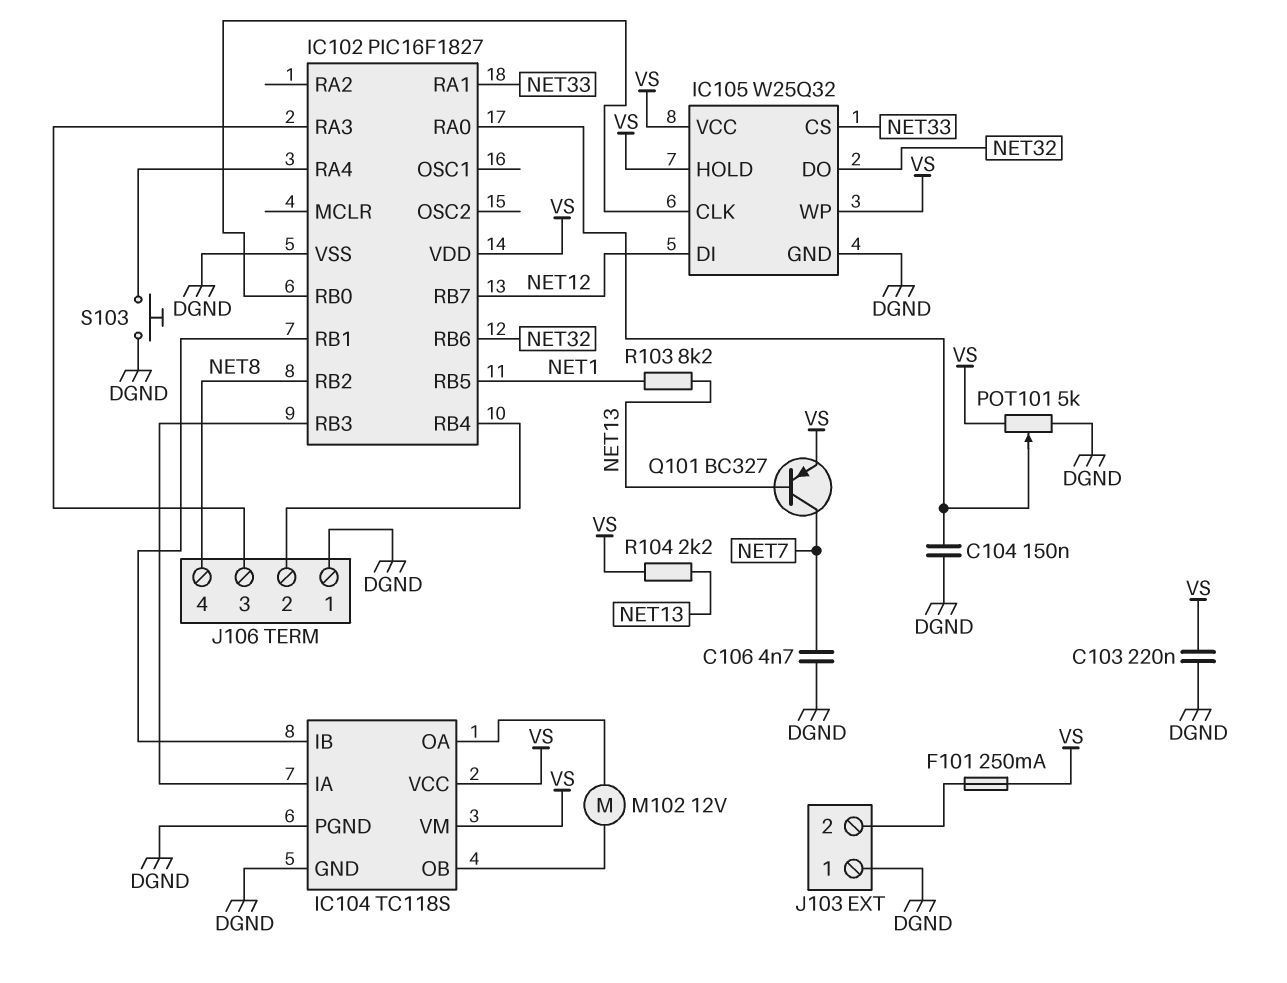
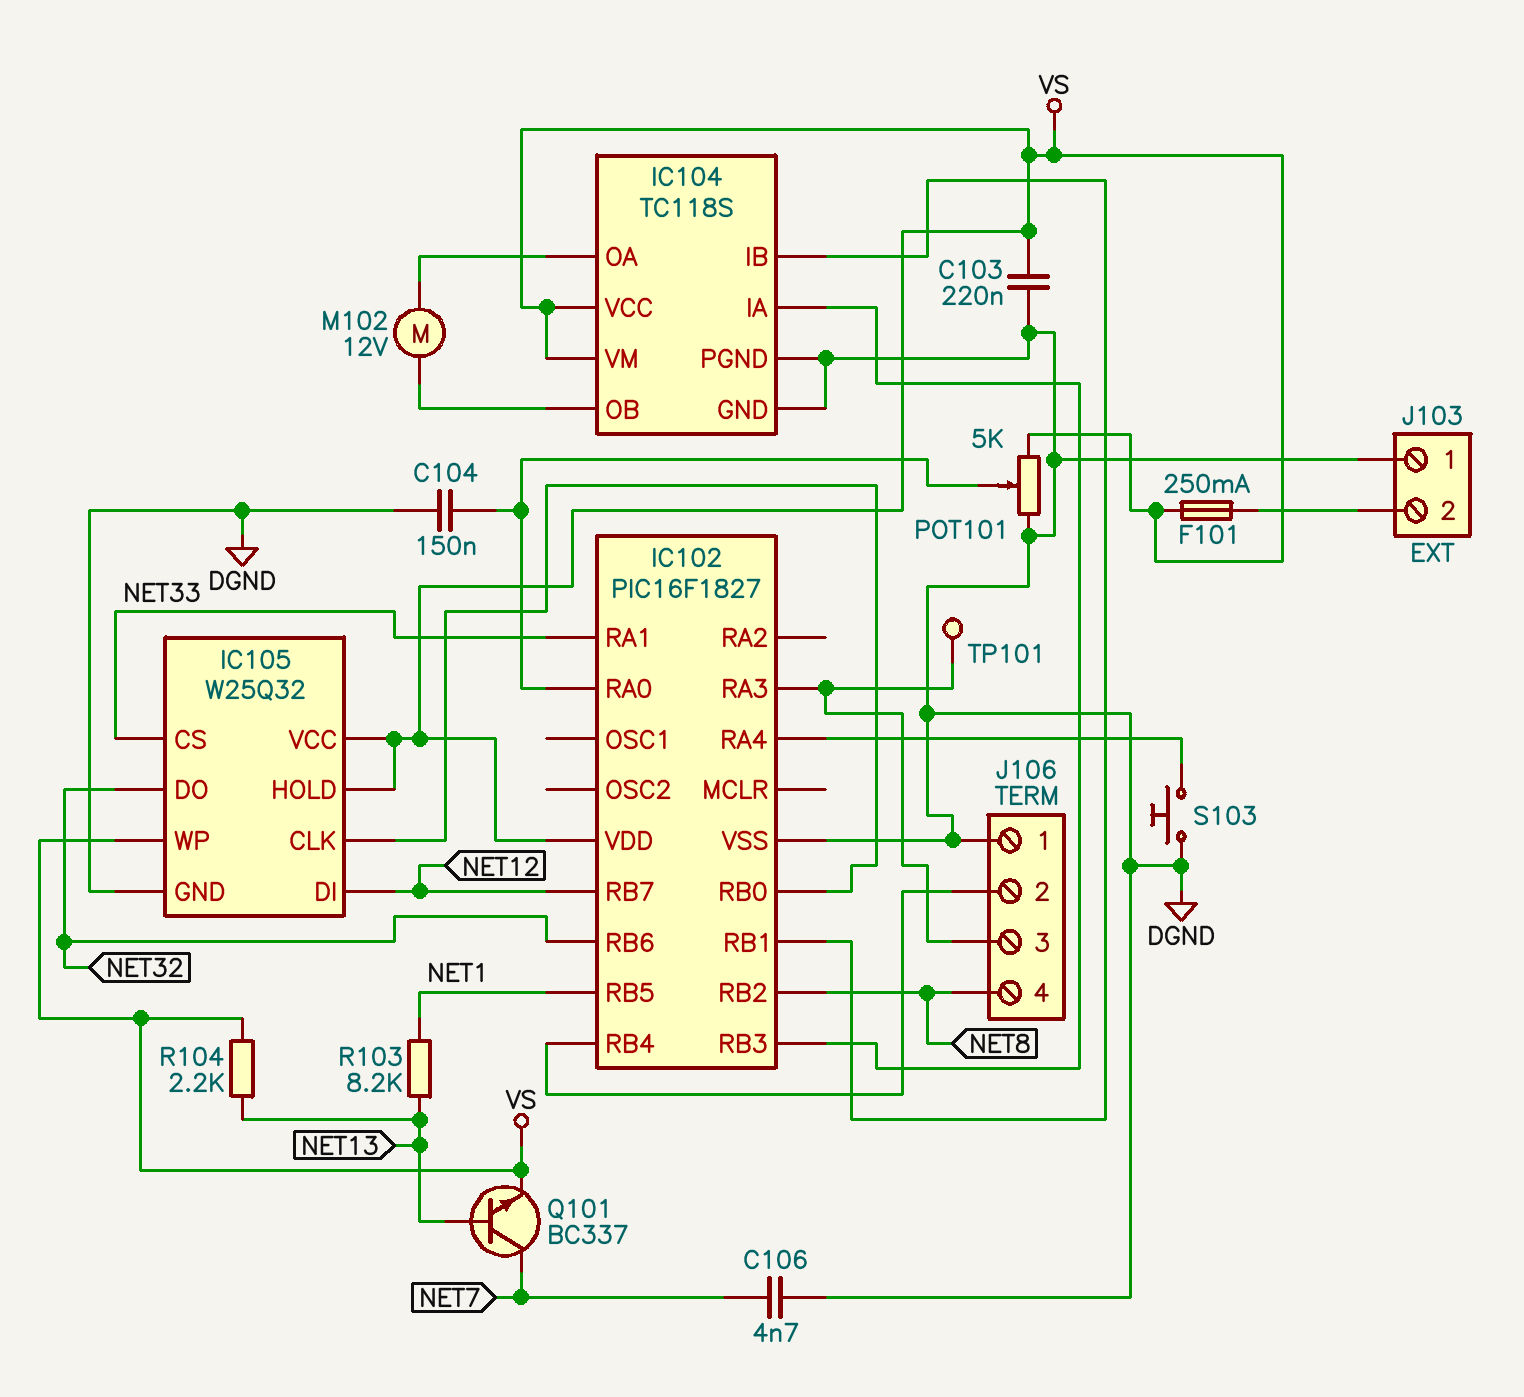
Q101: PNP BC327 (B NET13, C NET7, E VS) -> NPN BC337 (B NET13, C NET7, E VS)
TP101: none -> test point (IC102/RA3)

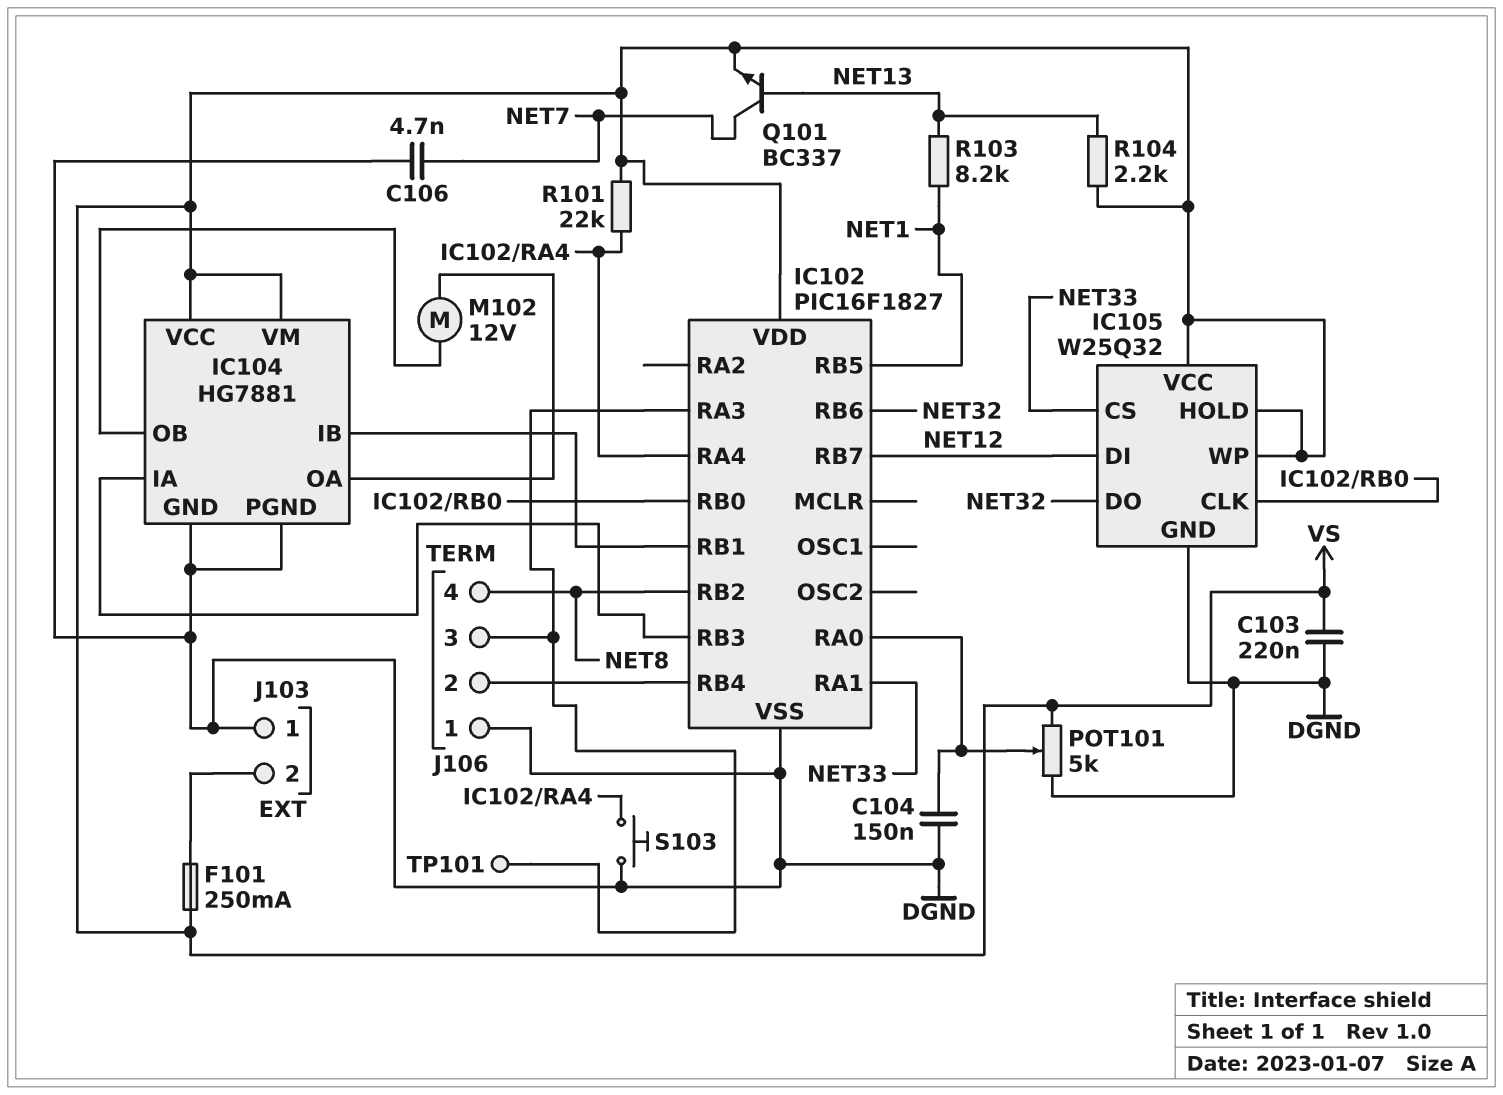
IC104: TC118S -> HG7881
R101: none -> 22k (IC102/RA4, VS)

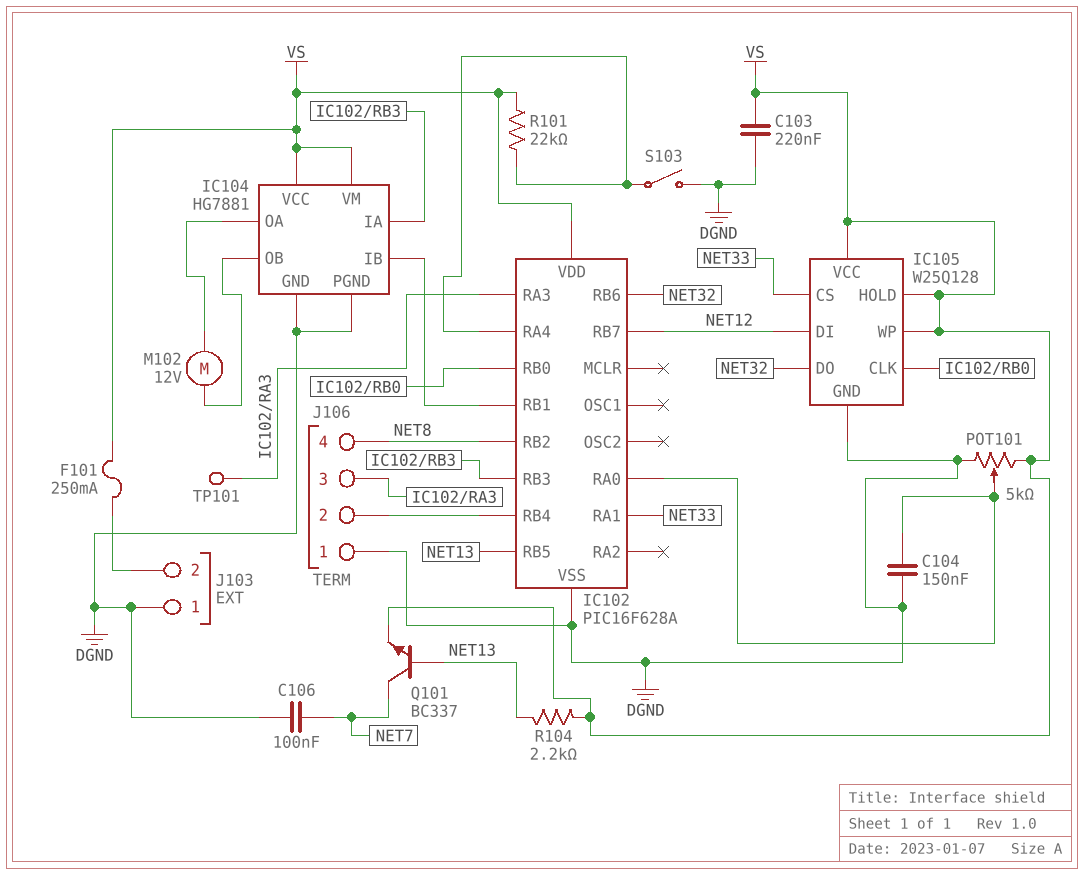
C106: 4.7nF (DGND, NET7) -> 100nF (DGND, NET7)
IC102: PIC16F1827 -> PIC16F628A
IC102 pin RB5: NET1 -> NET13
IC105: W25Q32 -> W25Q128
R103: 8.2k (NET1, NET13) -> none
S103: button (DGND, IC102/RA4) -> switch (DGND, IC102/RA4)

